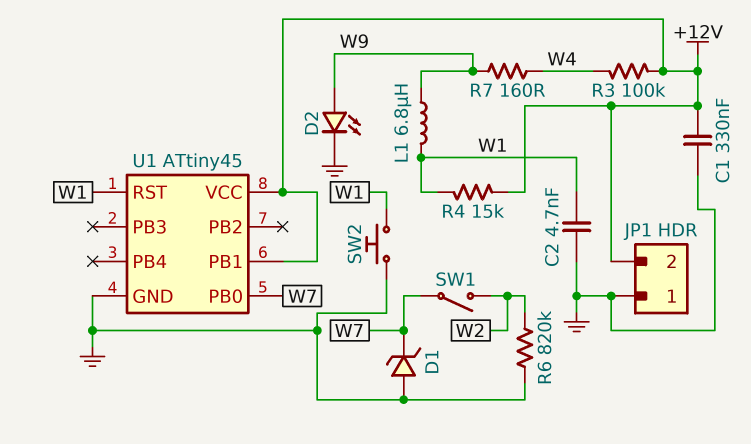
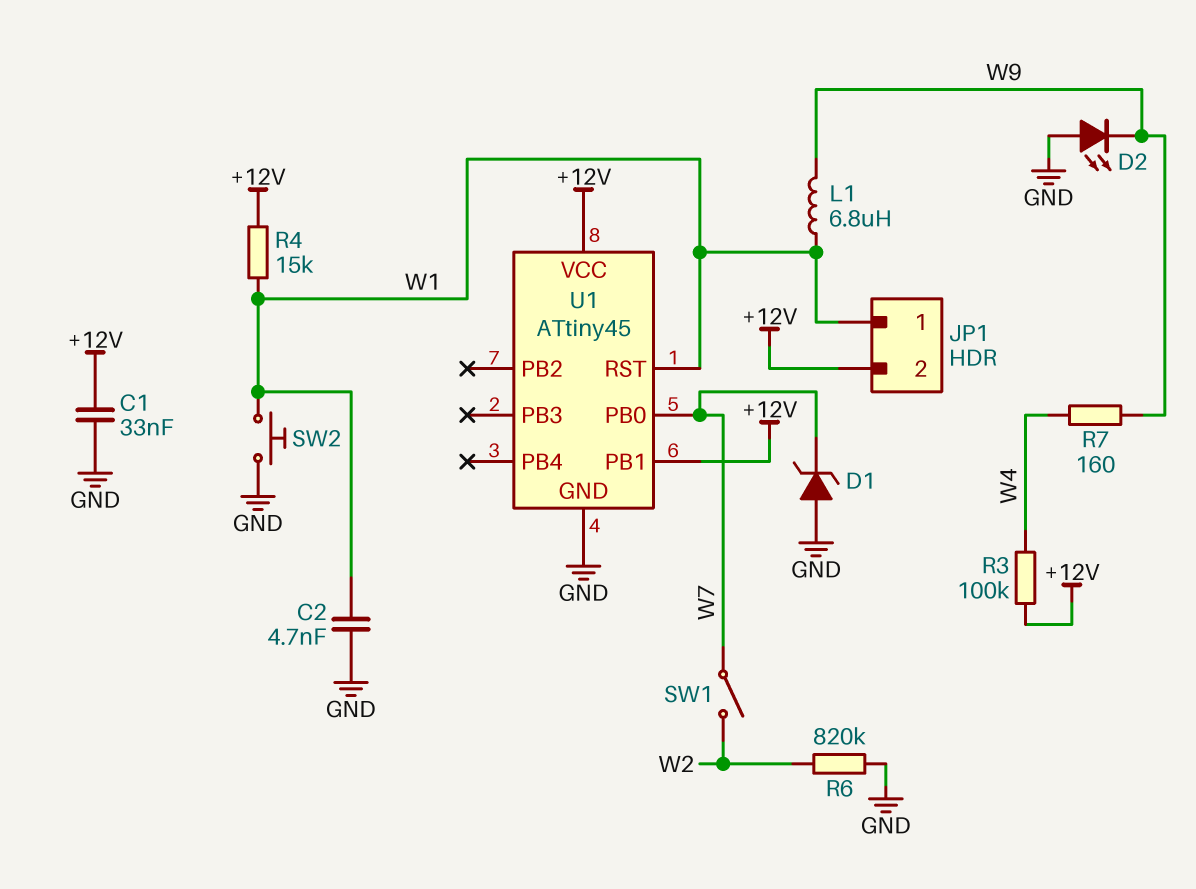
C1: 330nF (+12V, GND) -> 33nF (+12V, GND)
D2: LED (A W9, K GND) -> LED (A GND, K W9)
JP1 pin 1: GND -> W1

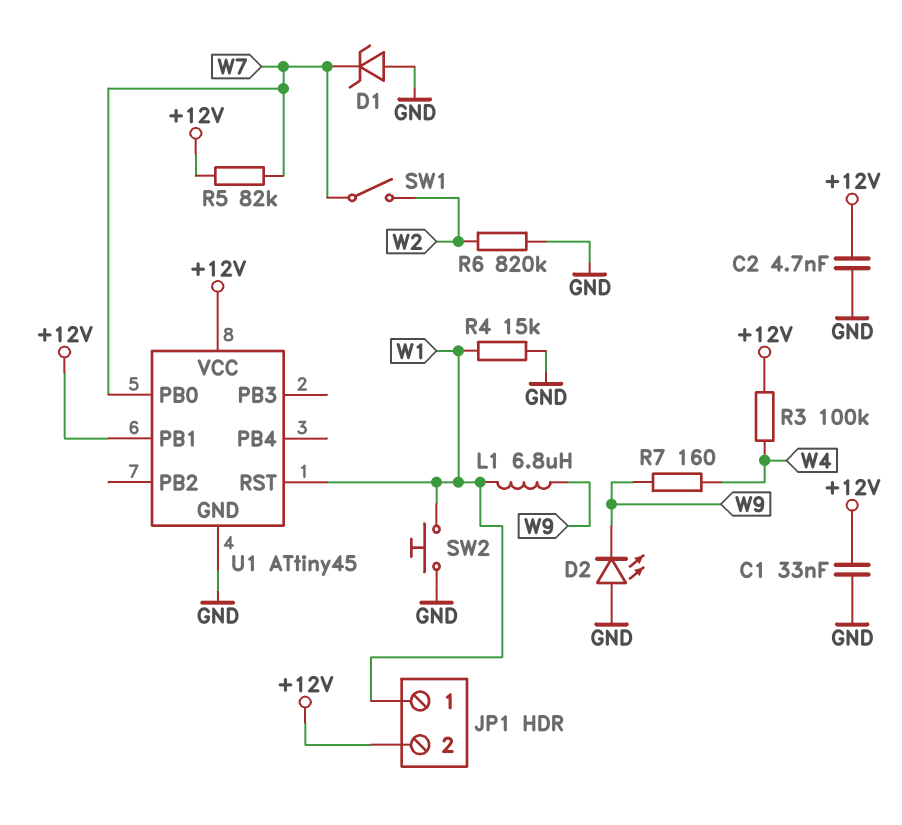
C2: 4.7nF (GND, W1) -> 4.7nF (+12V, GND)
R4: 15k (+12V, W1) -> 15k (GND, W1)
R5: none -> 82k (+12V, W7)

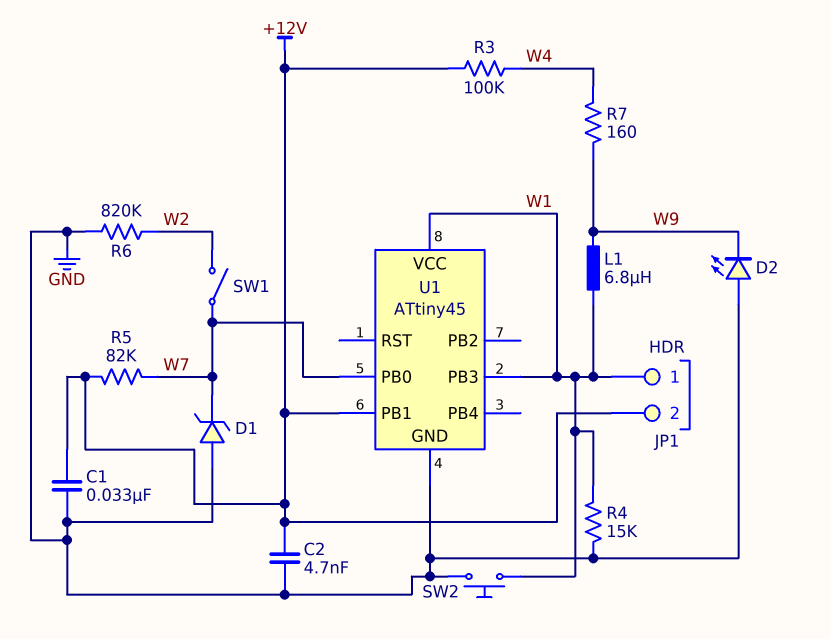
U1 pin PB3: none -> W1
U1 pin RST: W1 -> none
U1 pin VCC: +12V -> W1

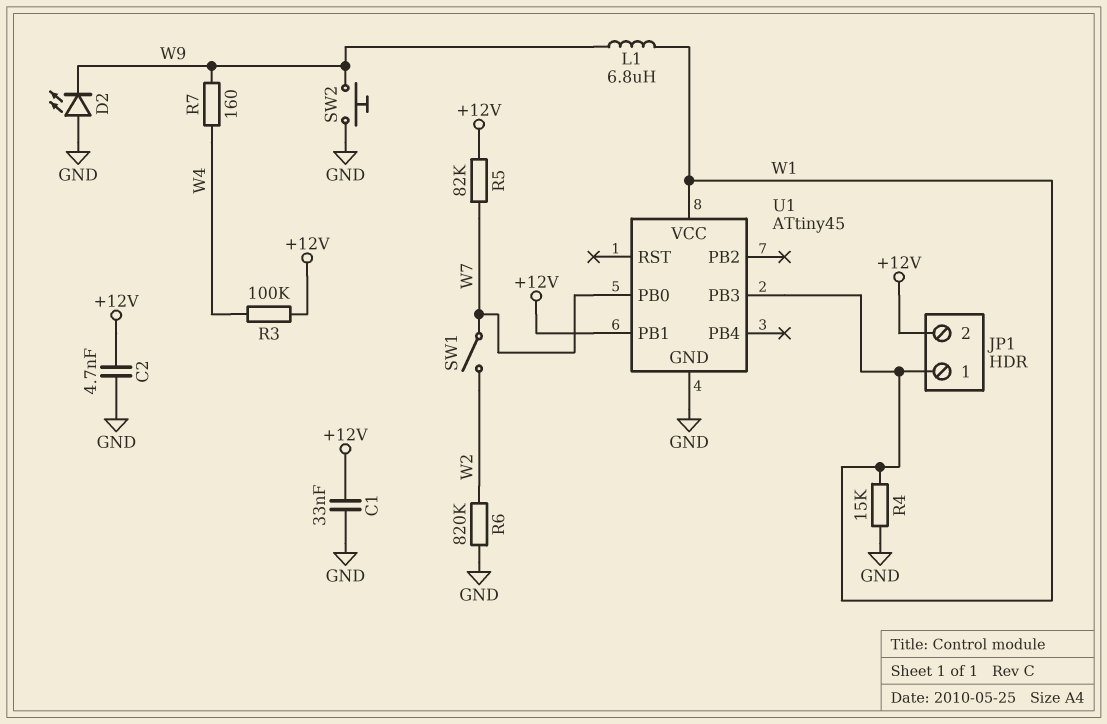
D1: zener (A GND, K W7) -> none
SW2: button (GND, W1) -> button (GND, W9)

